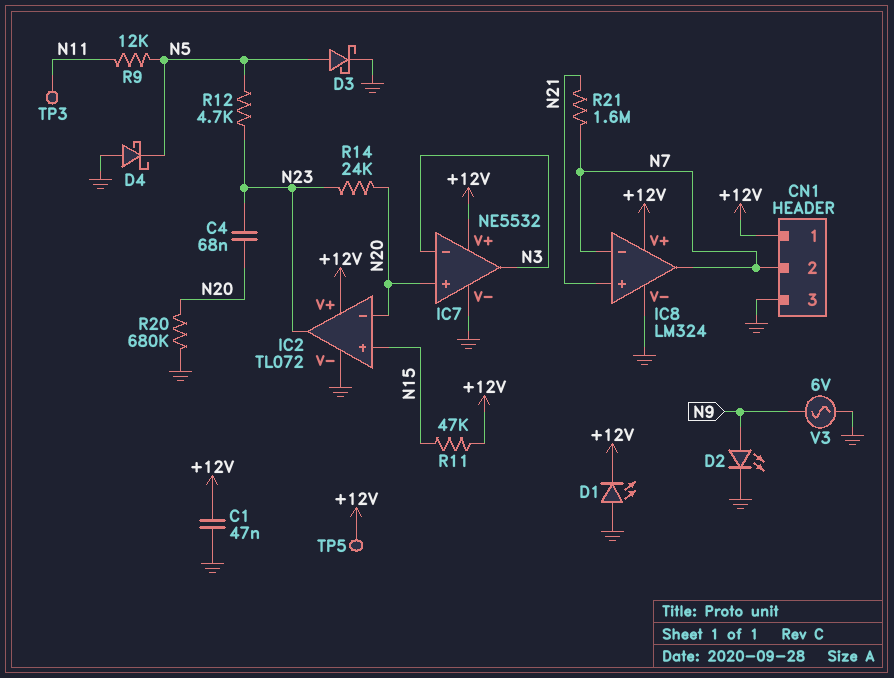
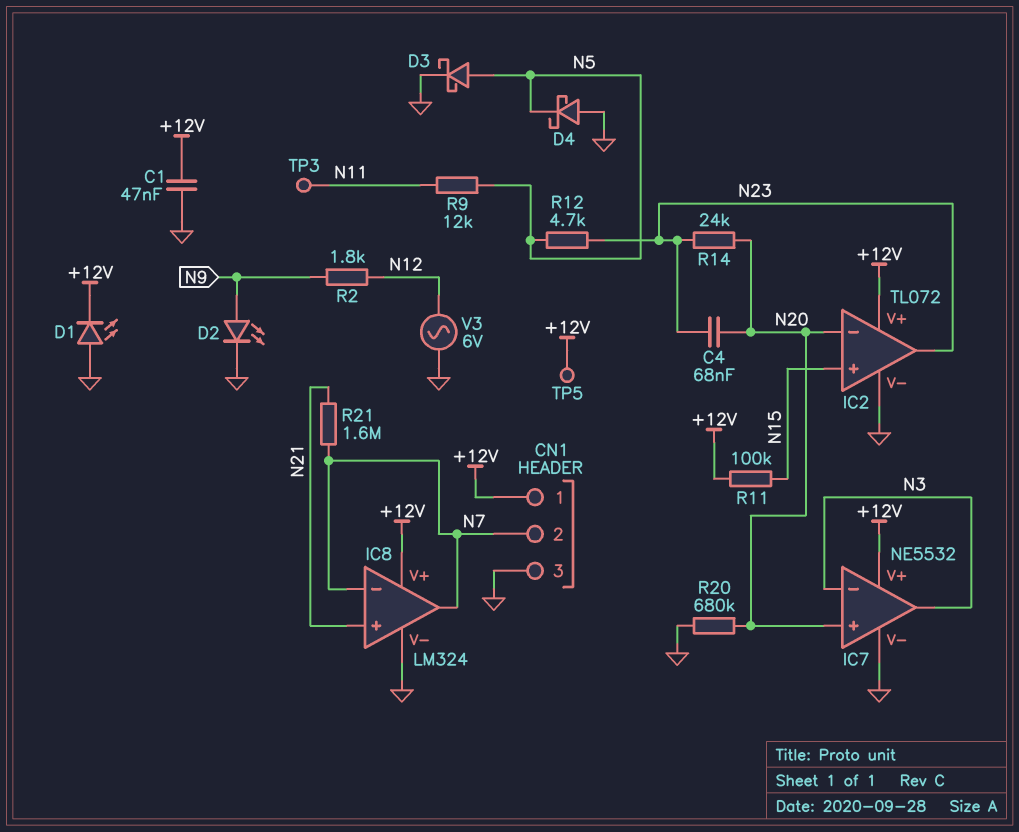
R2: none -> 1.8k (N9, N12)
R11: 47k (+12V, N15) -> 100k (+12V, N15)
V3: AC 6V (GND, N9) -> AC 6V (GND, N12)

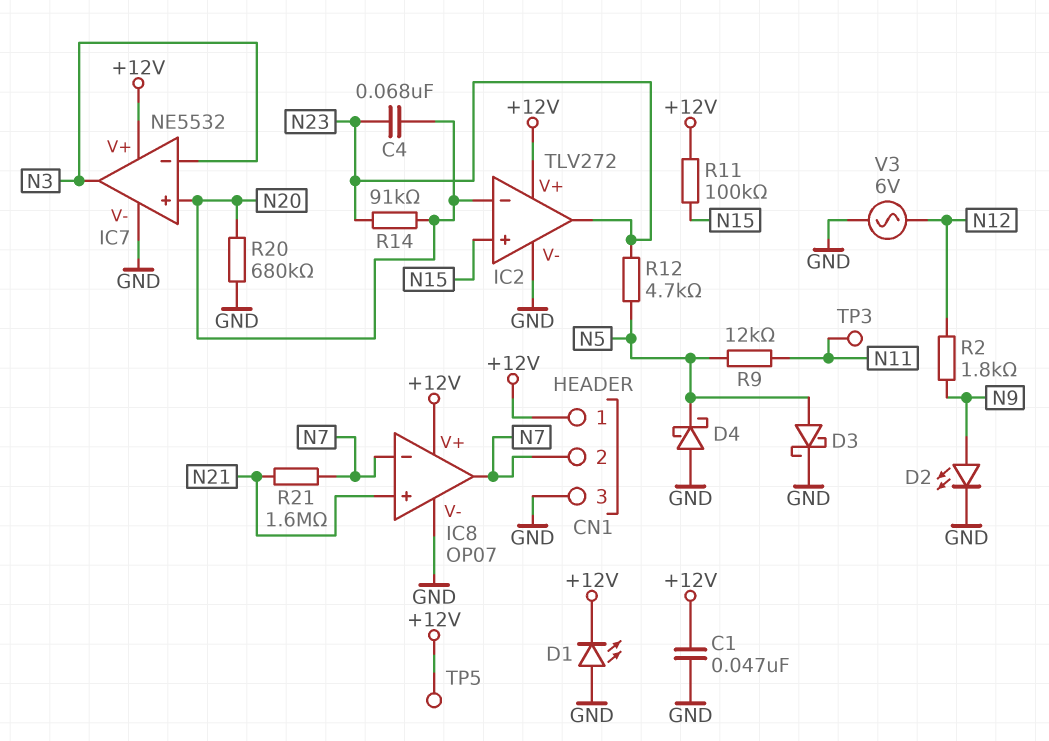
IC2: TL072 -> TLV272
IC8: LM324 -> OP07
R14: 24k (N20, N23) -> 91k (N20, N23)

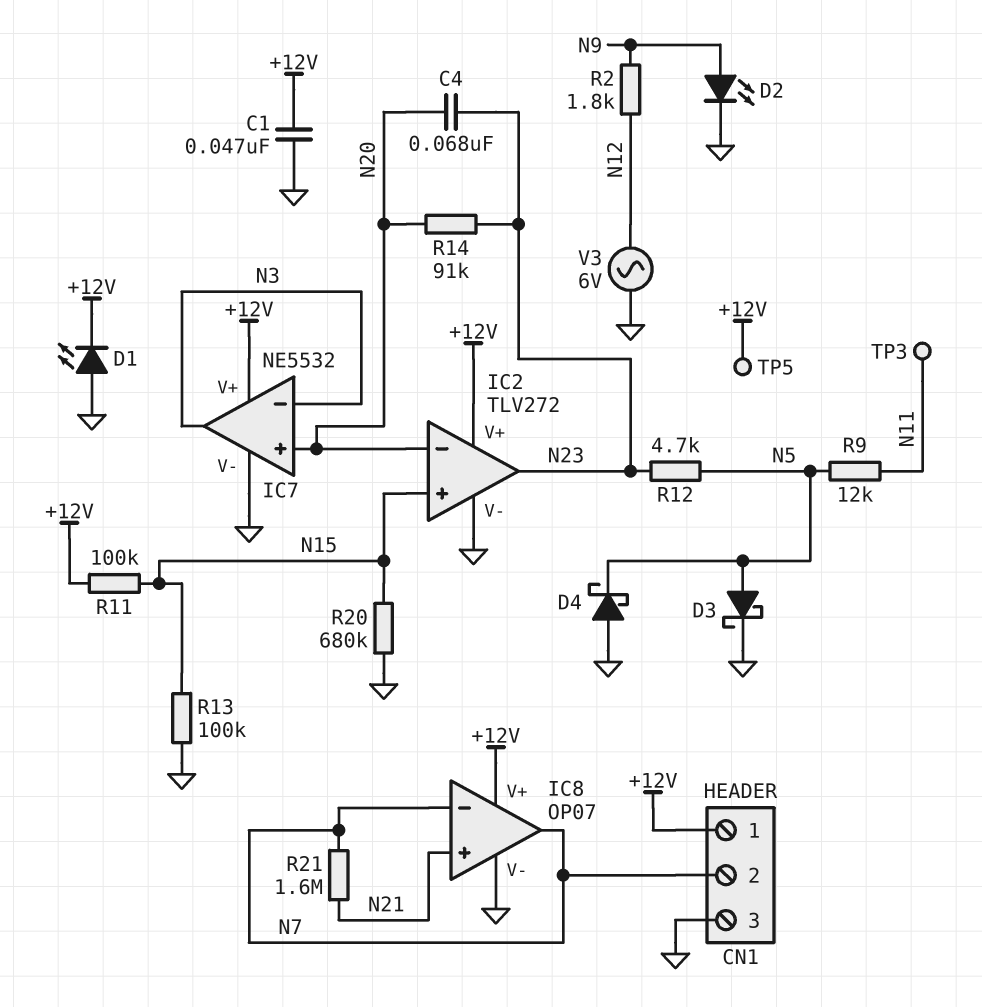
R13: none -> 100k (GND, N15)
R20: 680k (GND, N20) -> 680k (GND, N15)

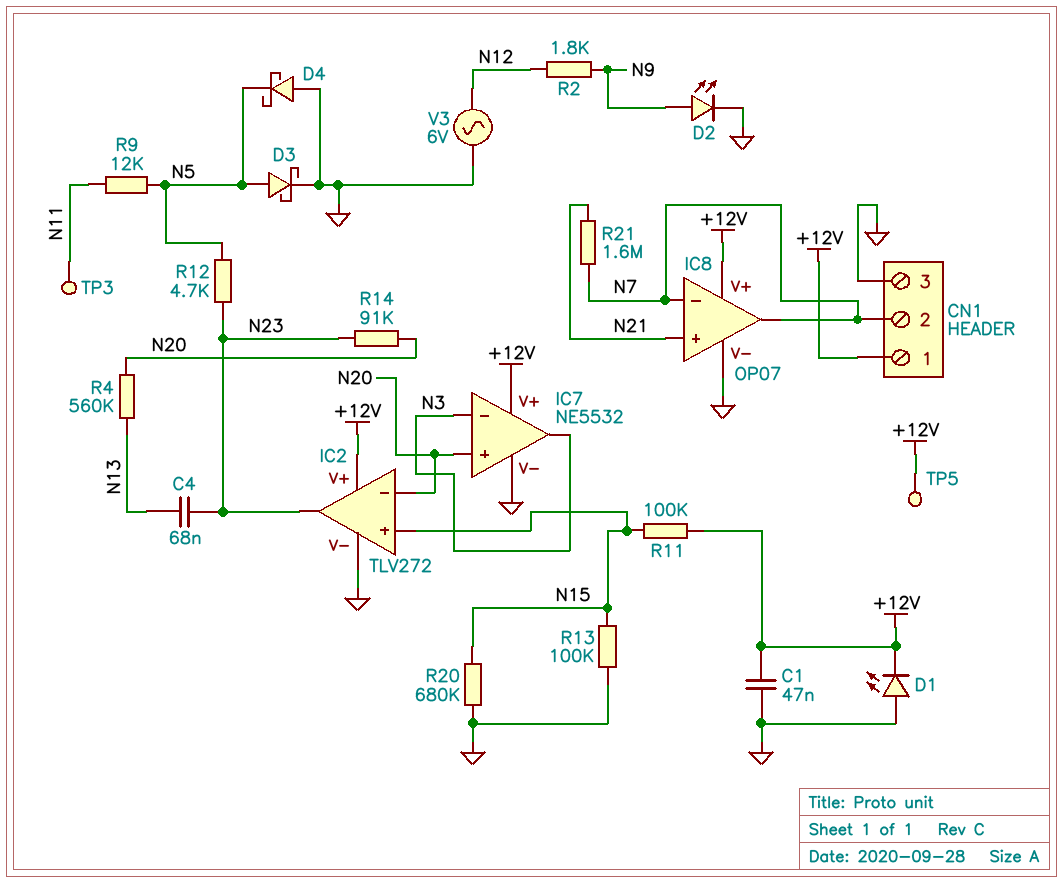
C4: 68nF (N20, N23) -> 68nF (N13, N23)
R4: none -> 560k (N13, N20)

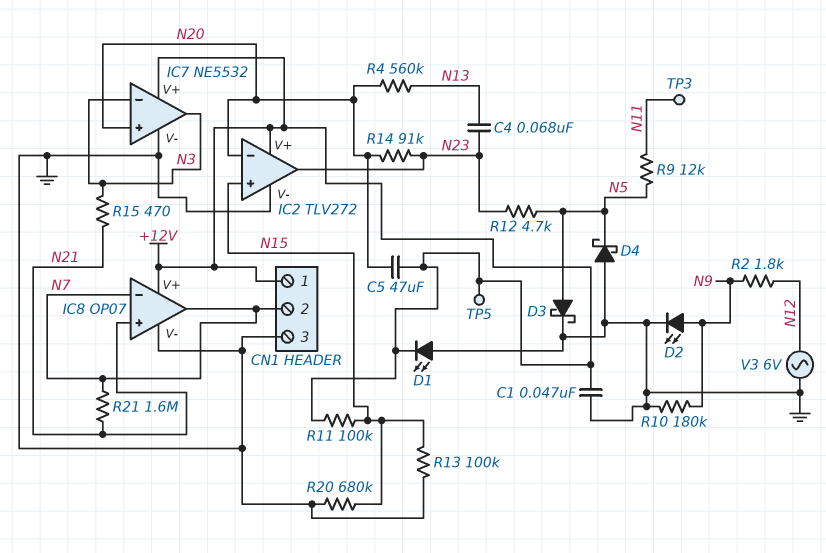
C5: none -> 47uF (+12V, N20)
R10: none -> 180k (GND, N9)
R15: none -> 470 (N3, N21)

